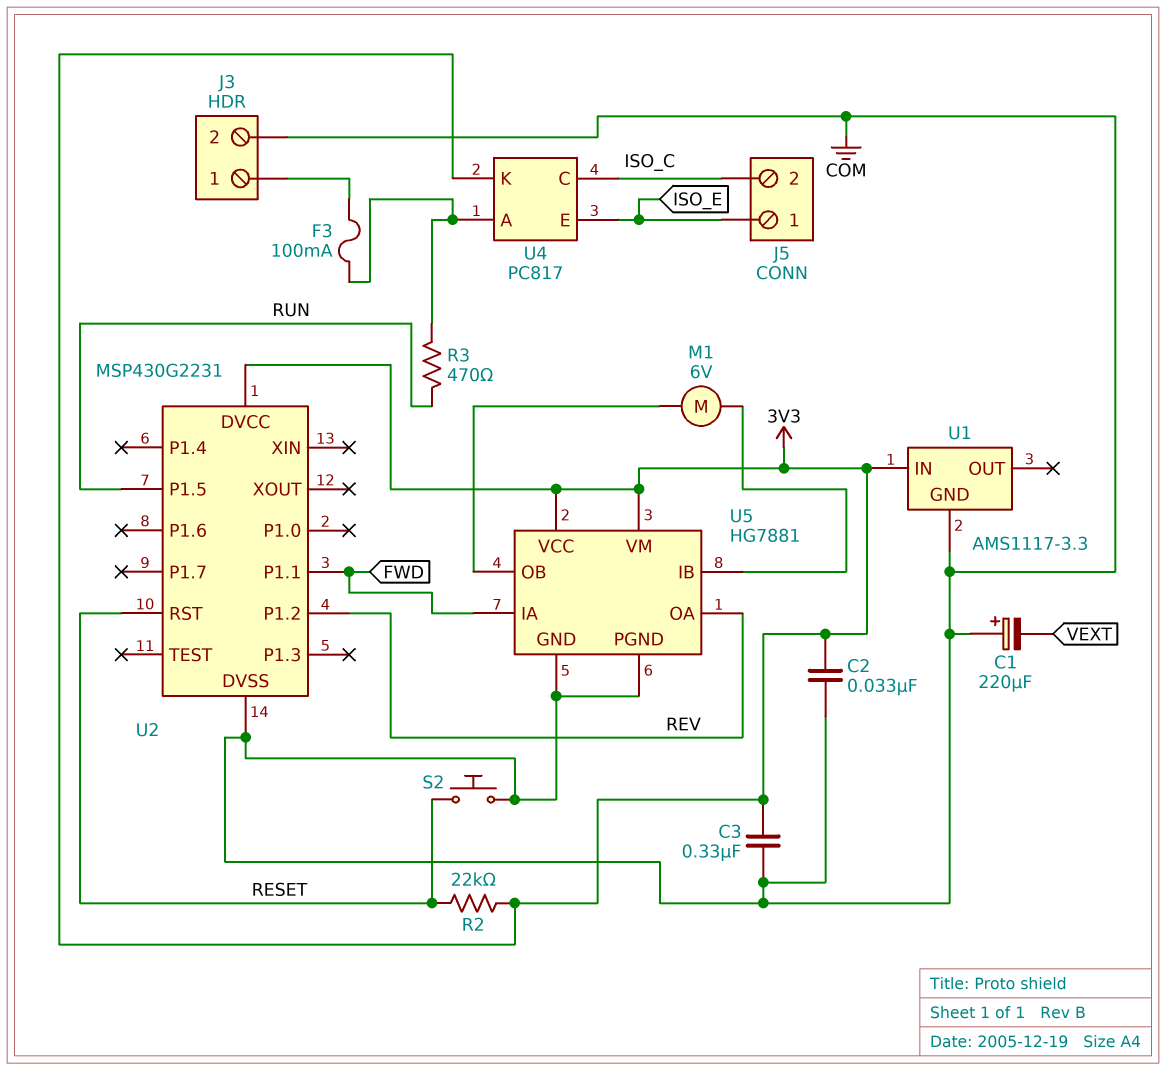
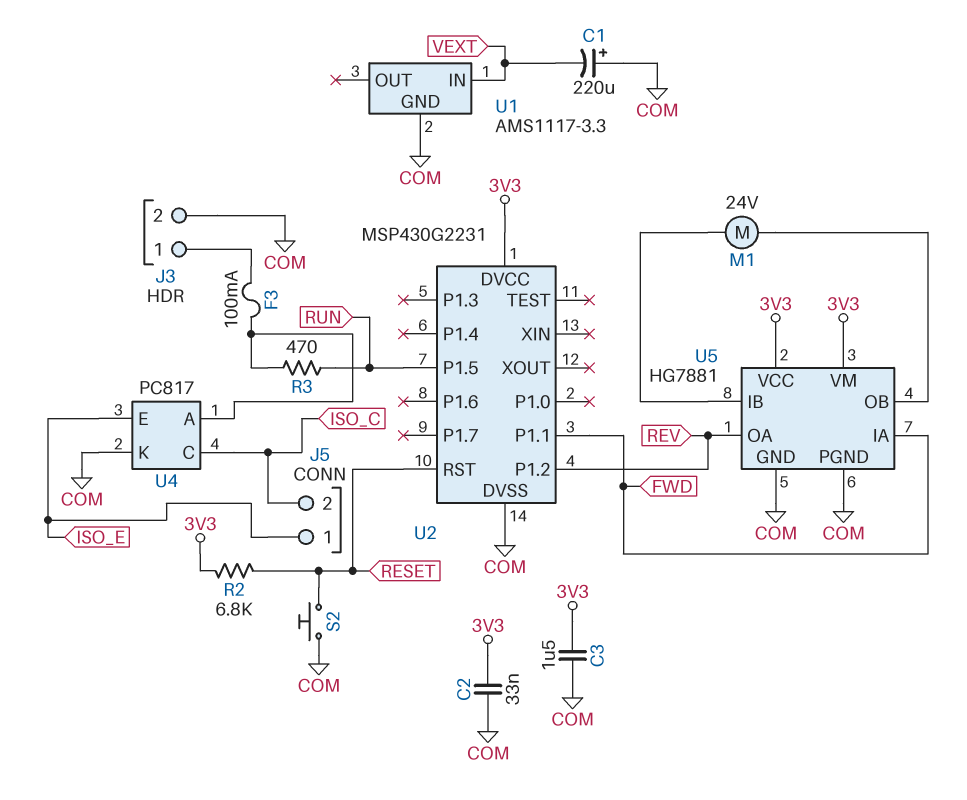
C3: 330nF (3V3, COM) -> 1.5uF (3V3, COM)
M1: motor 6V (U5/IB, U5/OB) -> motor 24V (U5/IB, U5/OB)
R2: 22k (3V3, RESET) -> 6.8k (3V3, RESET)
U1 pin IN: 3V3 -> VEXT
U4 pin K: 3V3 -> COM

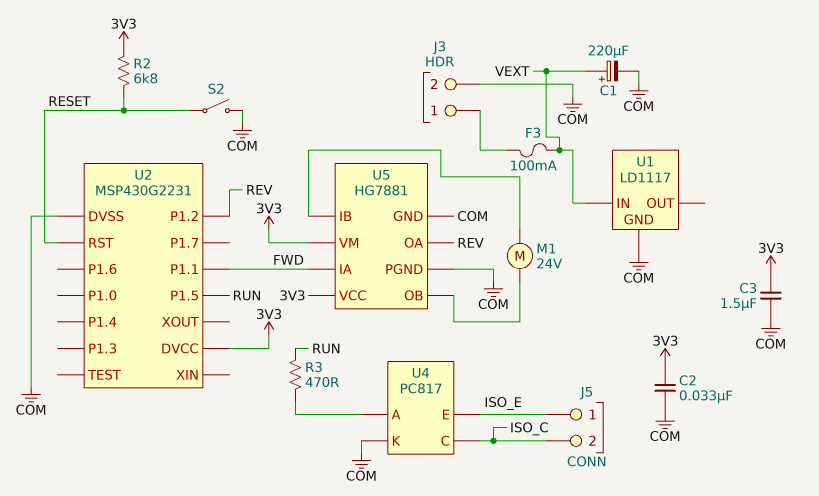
C1: 220uF (plus COM, minus VEXT) -> 220uF (plus VEXT, minus COM)
F3: 100mA (J3/1, U4/A) -> 100mA (J3/1, VEXT)
S2: button (COM, RESET) -> switch (COM, RESET)
U1: AMS1117-3.3 -> LD1117

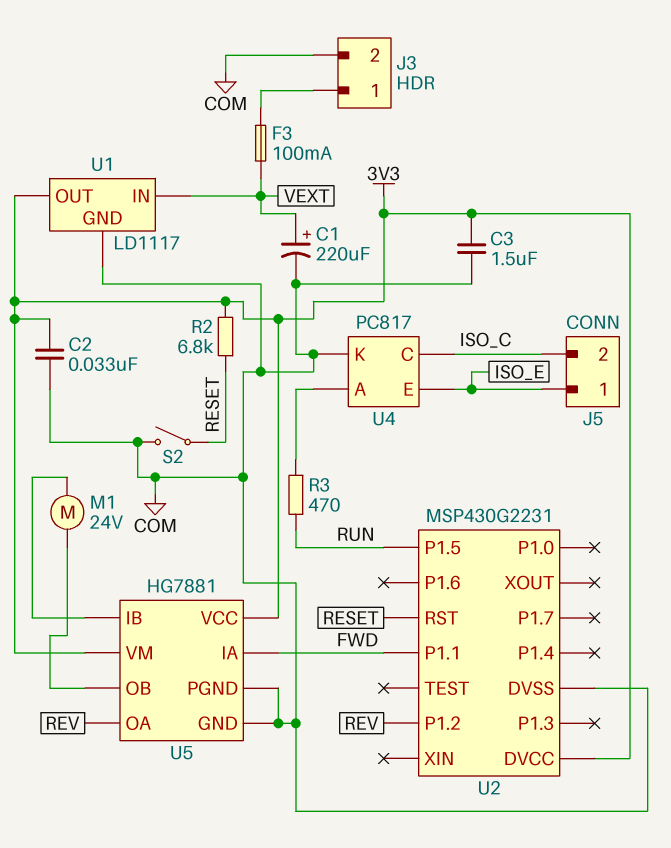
U1 pin OUT: none -> 3V3

